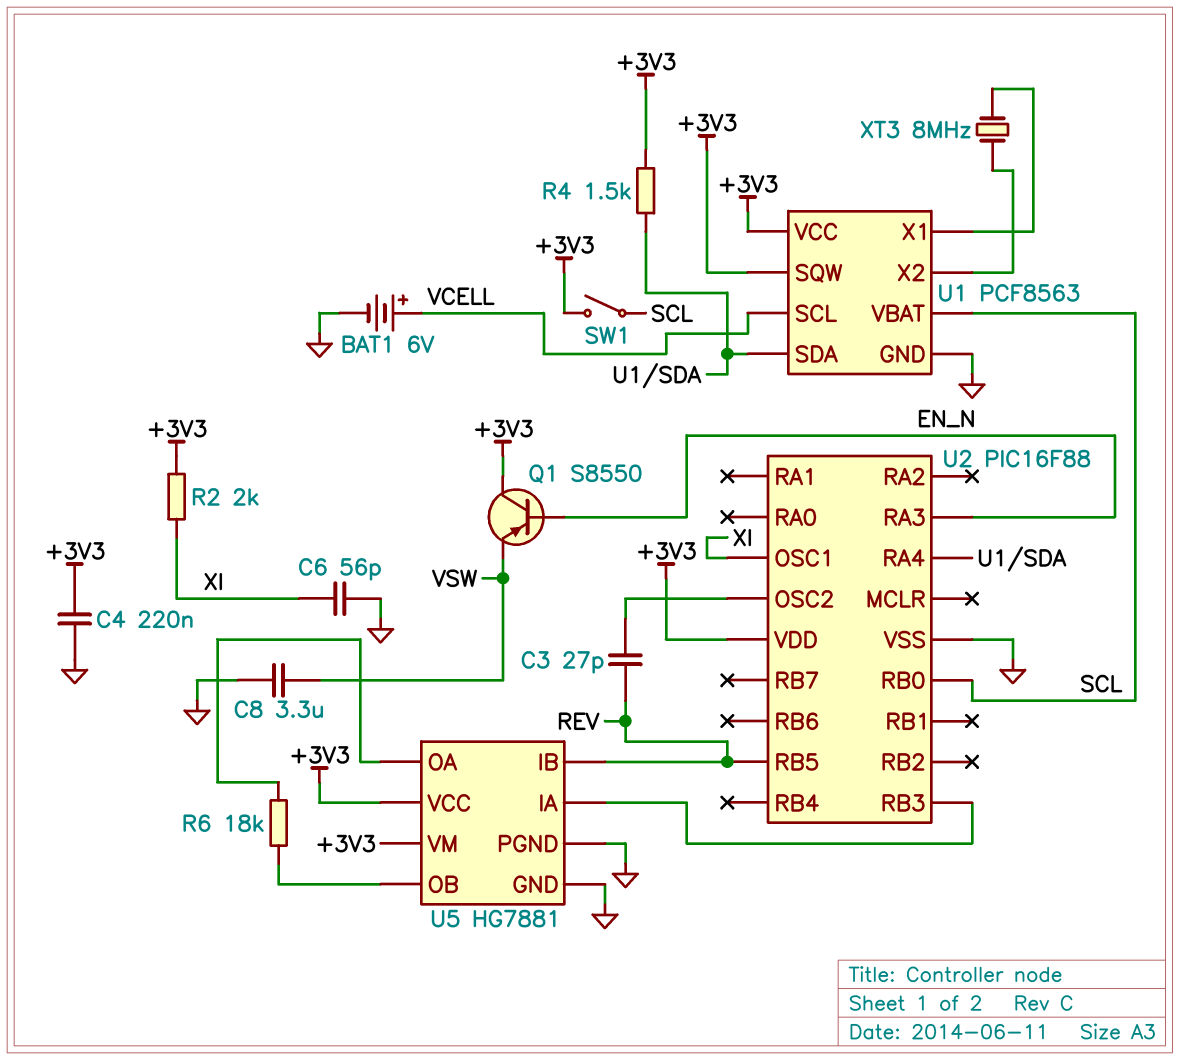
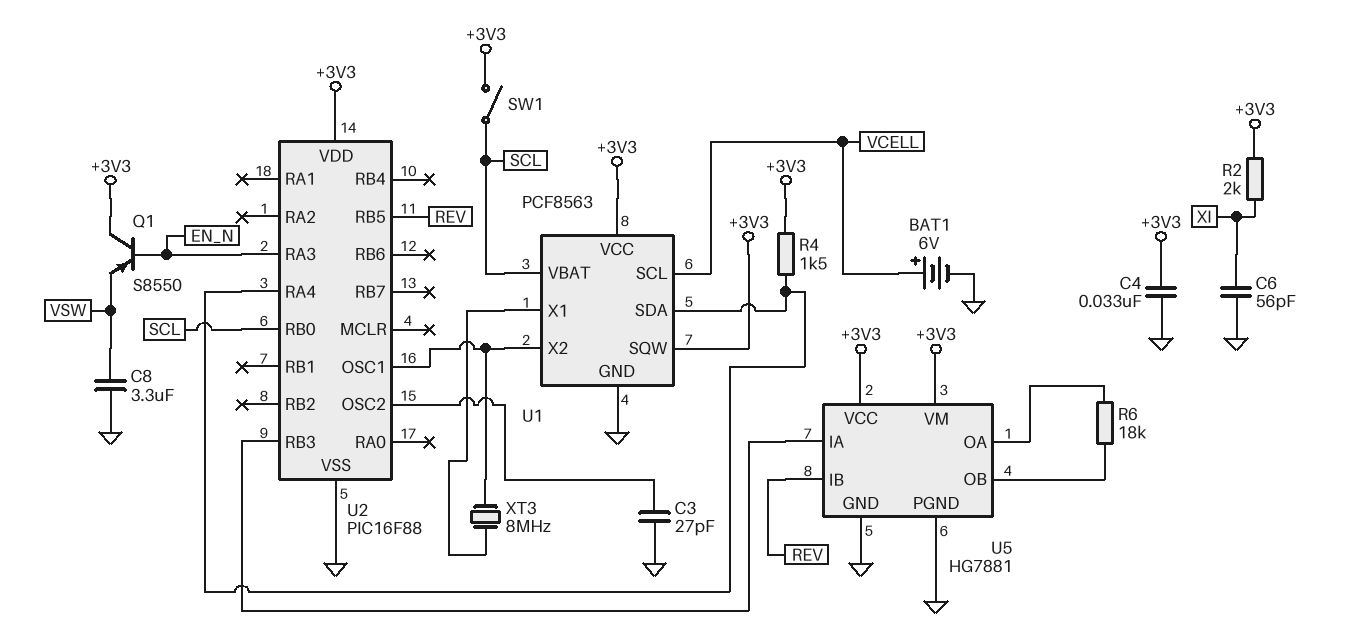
C3: 27pF (REV, U2/OSC2) -> 27pF (GND, U2/OSC2)
C4: 220nF (+3V3, GND) -> 33nF (+3V3, GND)
U2 pin OSC1: XI -> U1/X2

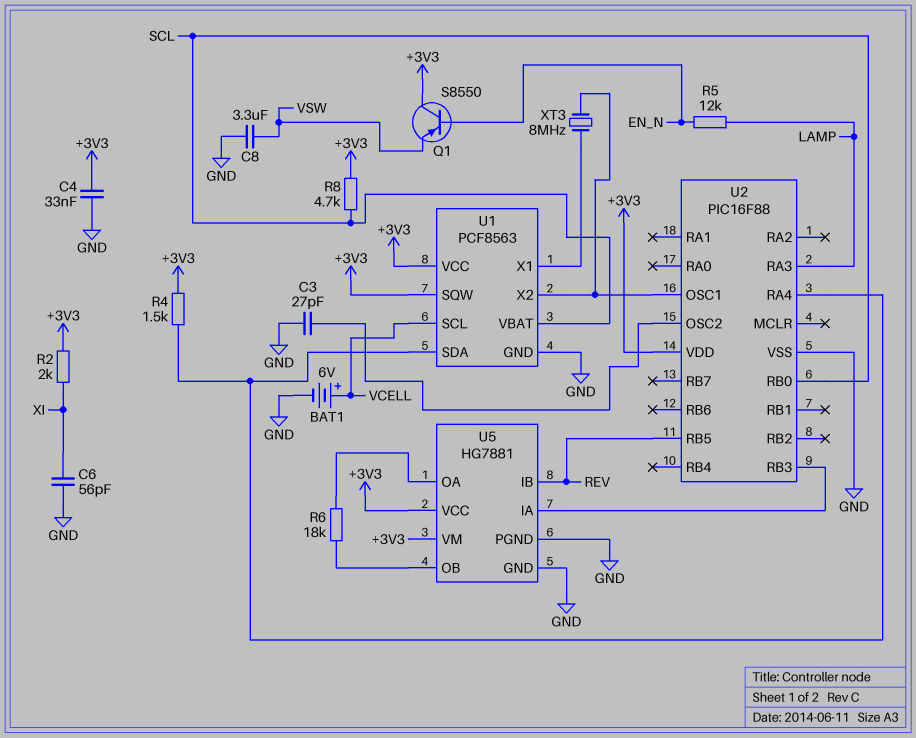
R5: none -> 12k (EN_N, LAMP)
R8: none -> 4.7k (+3V3, SCL)
SW1: switch (+3V3, SCL) -> none
U2 pin RA3: EN_N -> LAMP

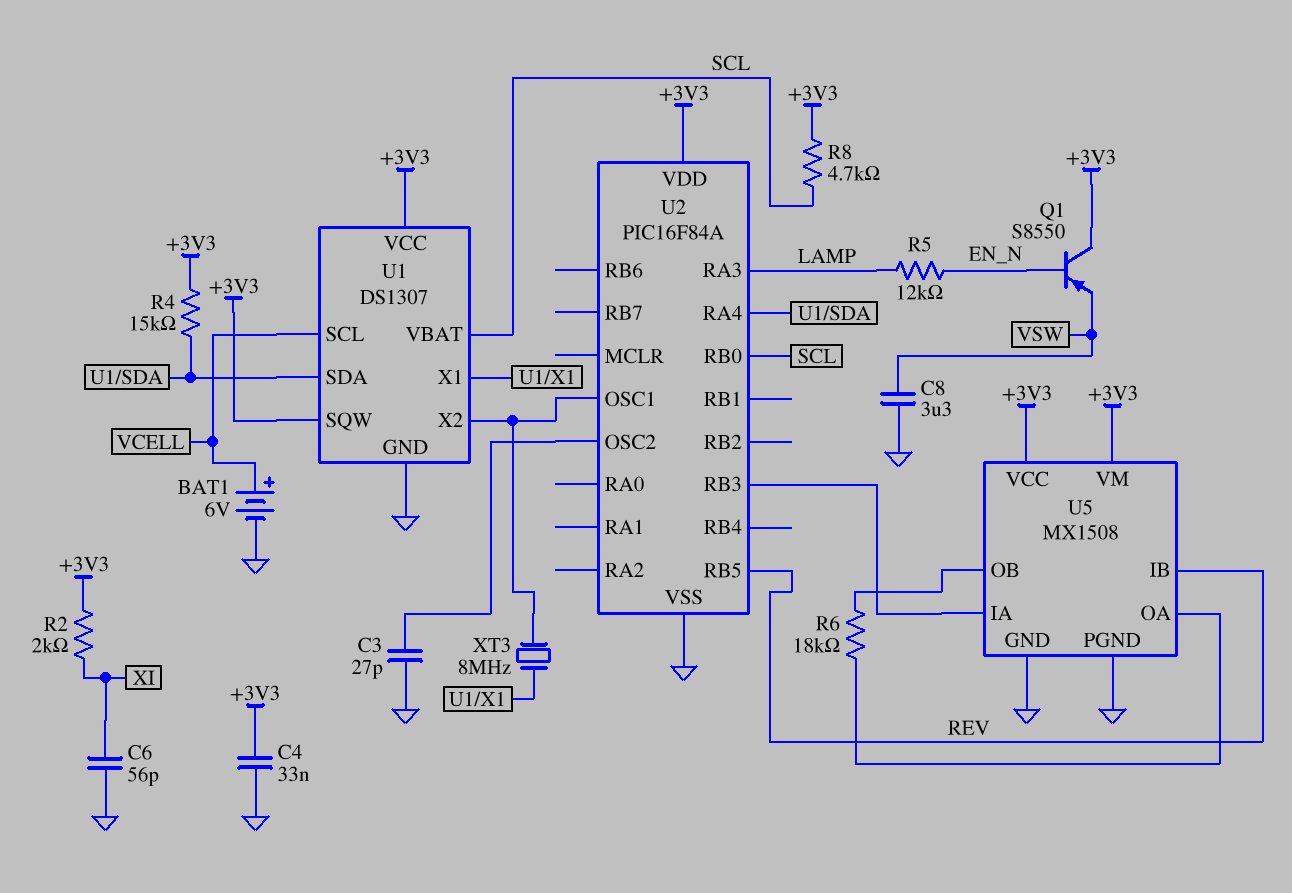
R4: 1.5k (+3V3, U1/SDA) -> 15k (+3V3, U1/SDA)
U1: PCF8563 -> DS1307
U2: PIC16F88 -> PIC16F84A
U5: HG7881 -> MX1508

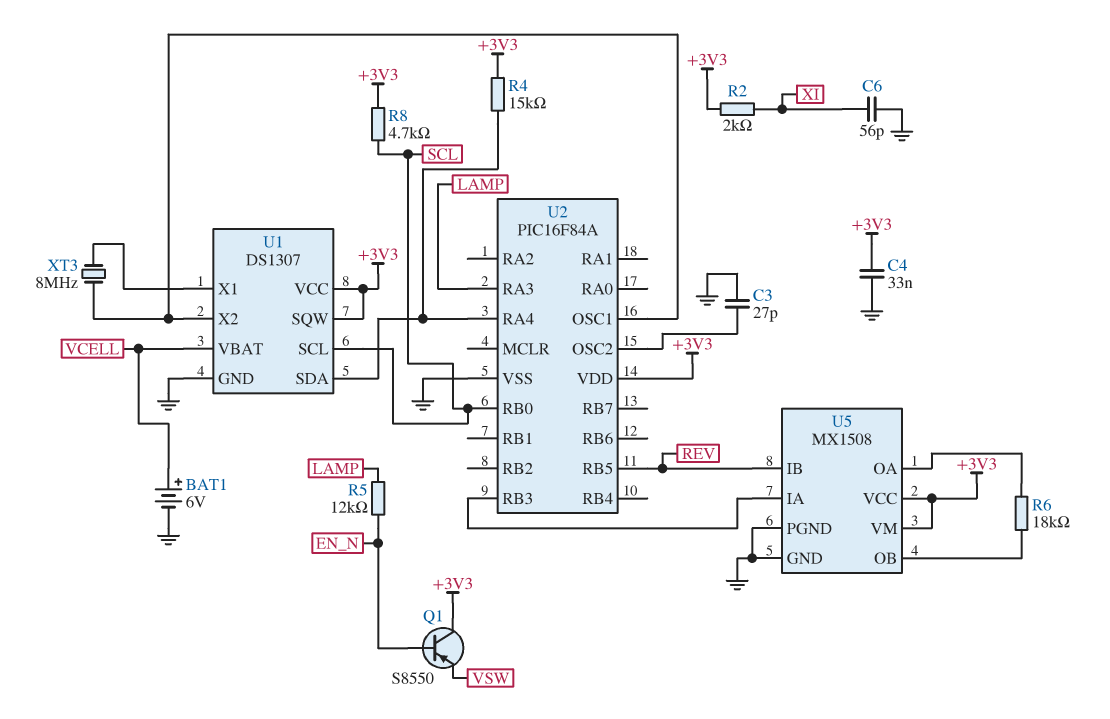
C8: 3.3uF (GND, VSW) -> none
U1 pin SCL: VCELL -> SCL
U1 pin VBAT: SCL -> VCELL

